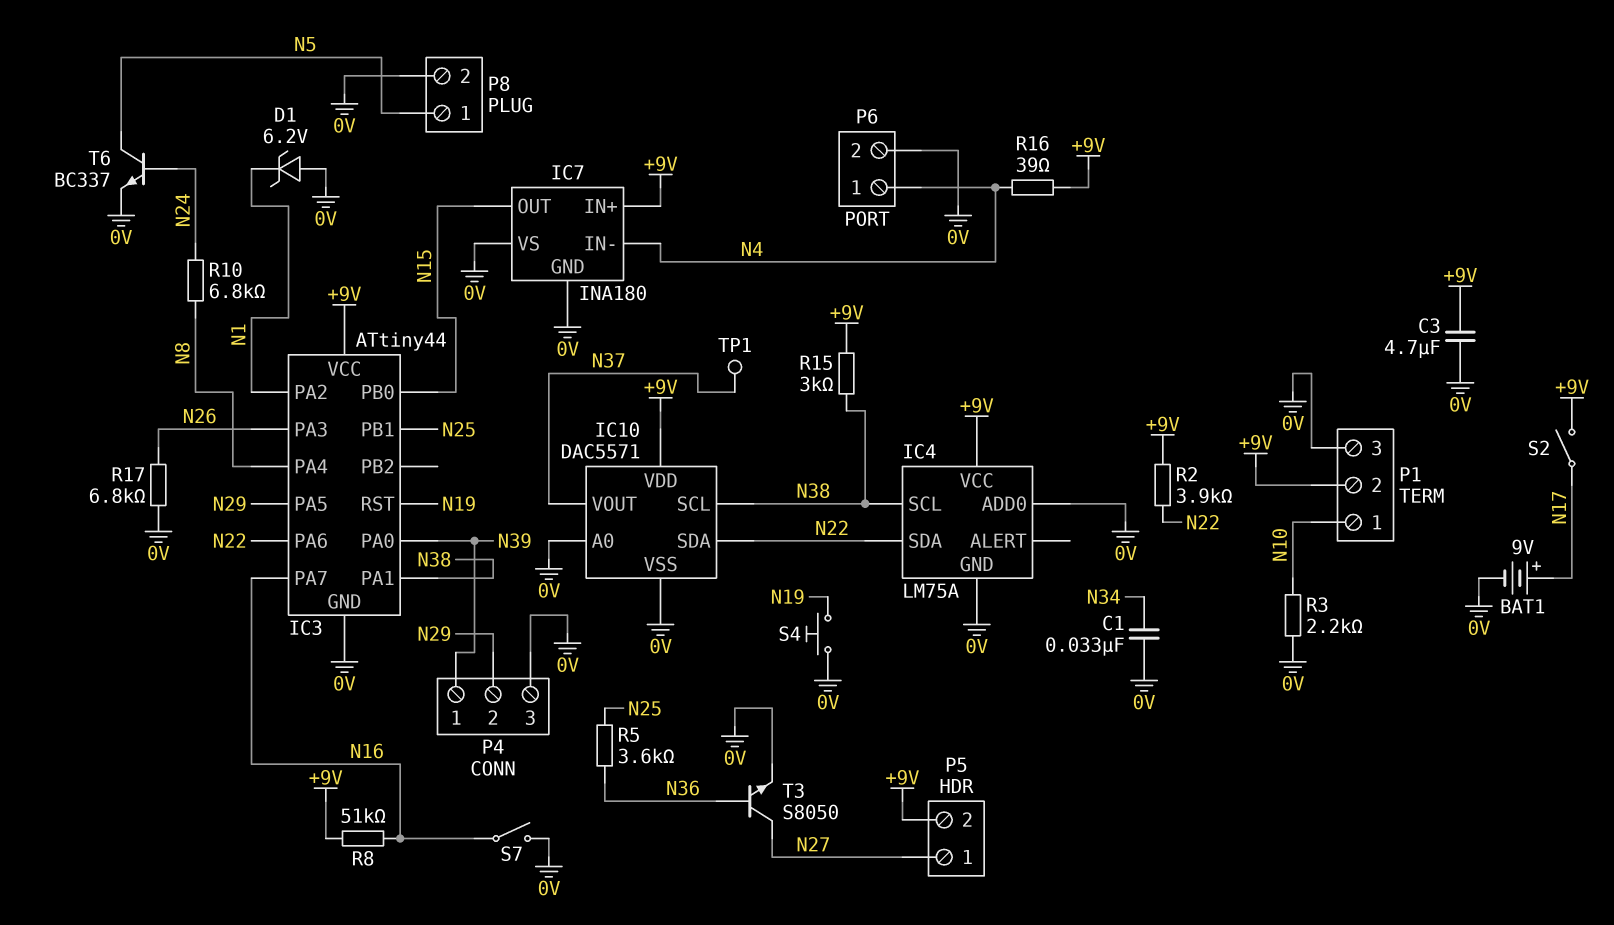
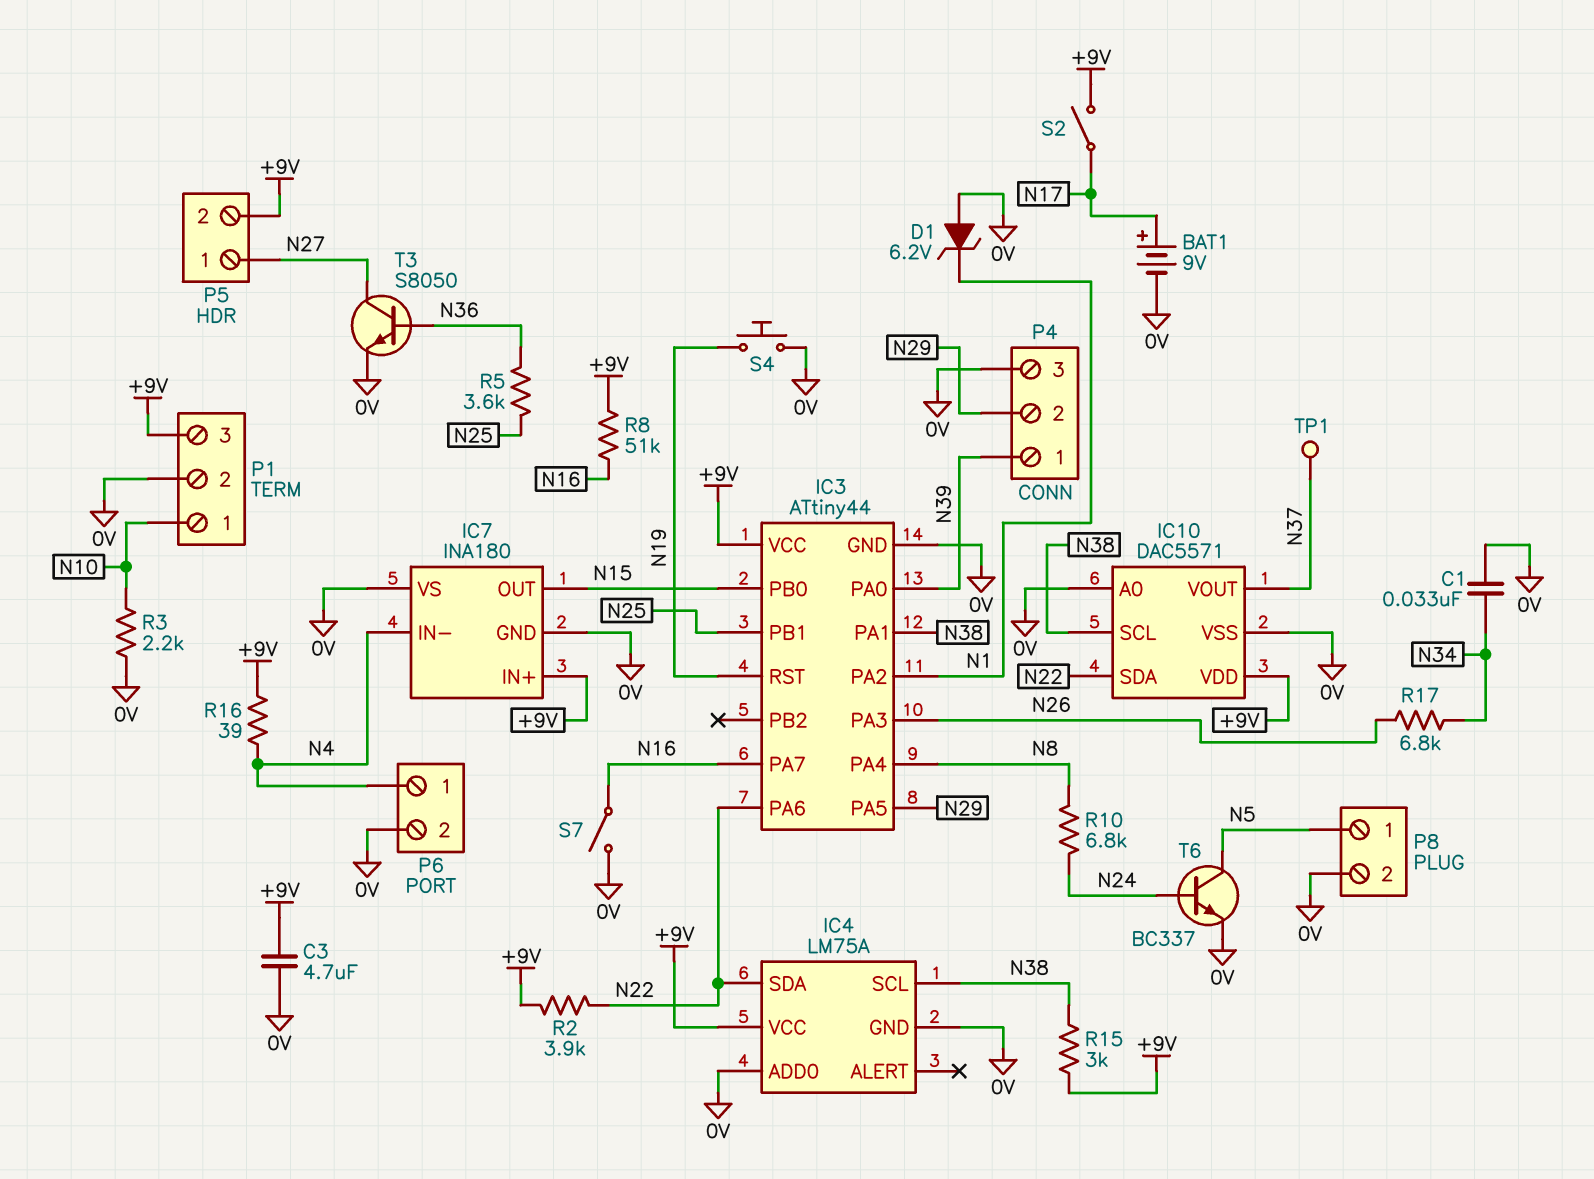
P1 pin 2: +9V -> 0V
P1 pin 3: 0V -> +9V
R17: 6.8k (0V, N26) -> 6.8k (N26, N34)

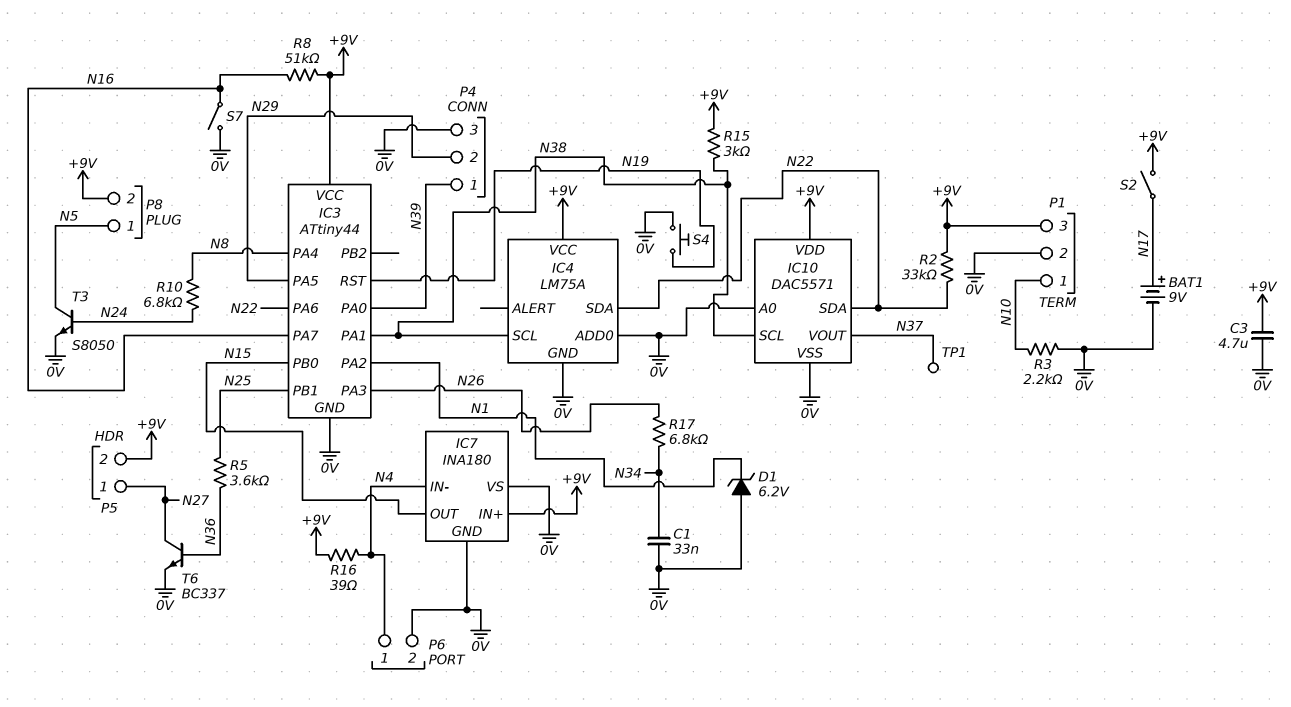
P8 pin 2: 0V -> +9V
R2: 3.9k (+9V, N22) -> 33k (+9V, N22)
T3: NPN S8050 (B N36, C N27, E 0V) -> NPN S8050 (B N24, C N5, E 0V)
T6: NPN BC337 (B N24, C N5, E 0V) -> NPN BC337 (B N36, C N27, E 0V)

